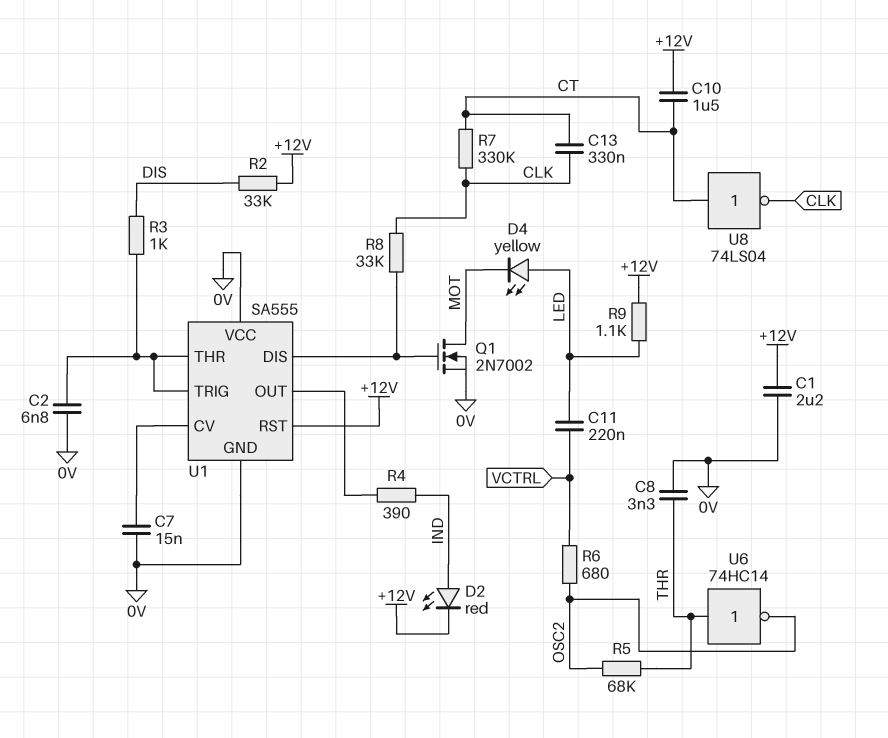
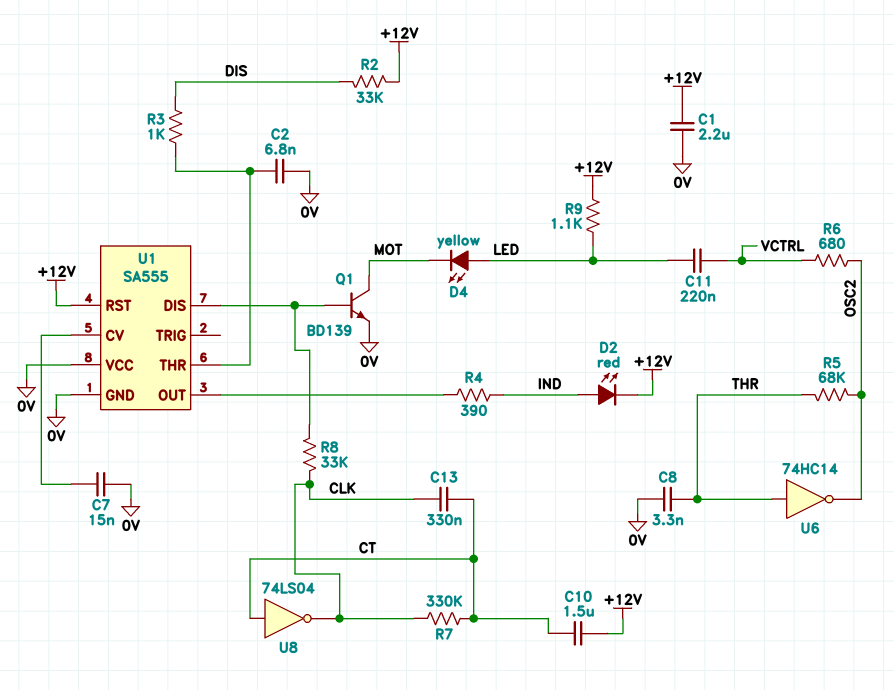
Q1: NMOS 2N7002 (G U1/DIS, D MOT, S 0V) -> NPN BD139 (B U1/DIS, C MOT, E 0V)
U1 pin TRIG: U1/THR -> none

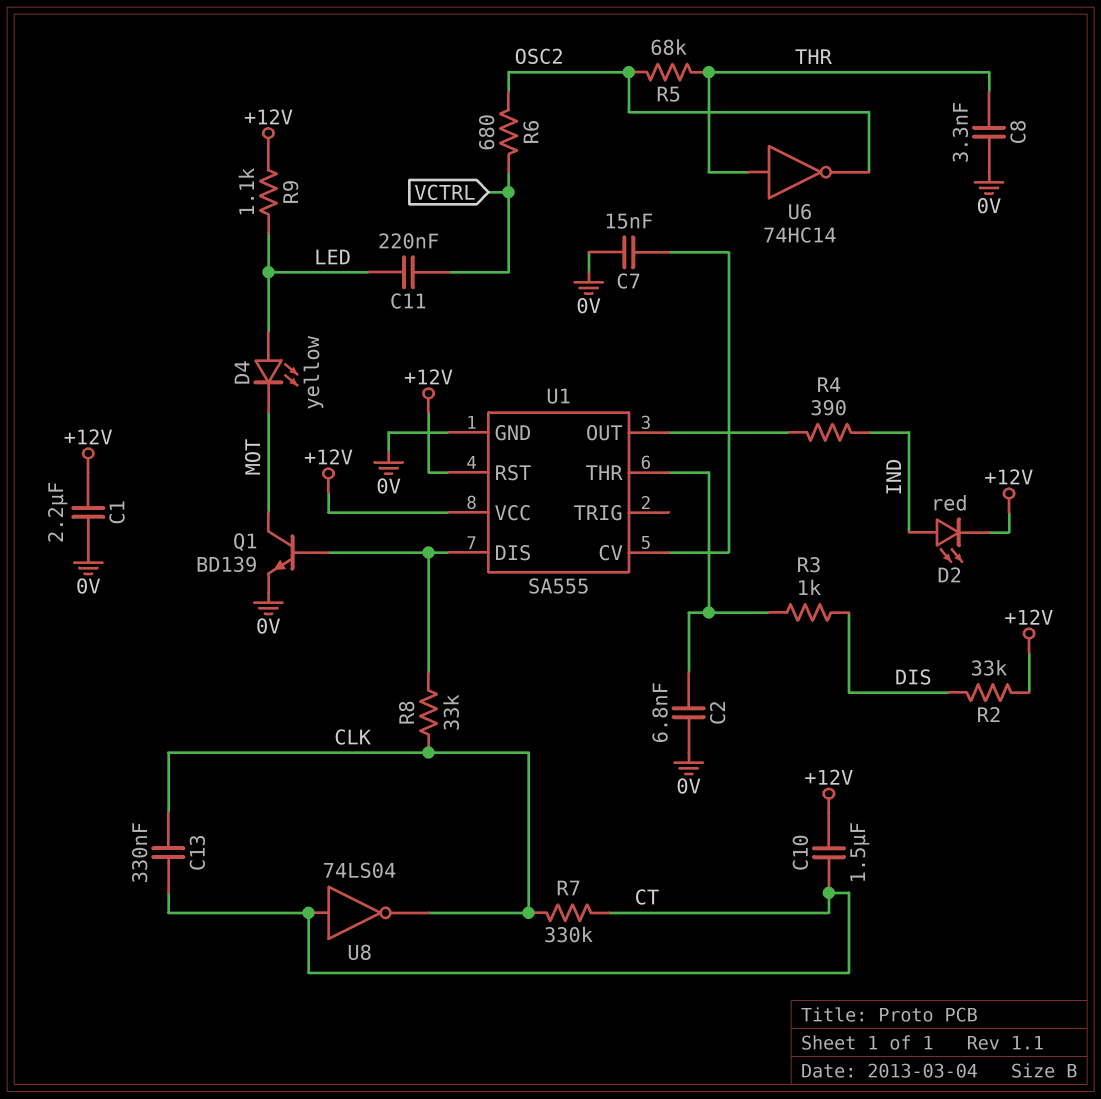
U1 pin VCC: 0V -> +12V

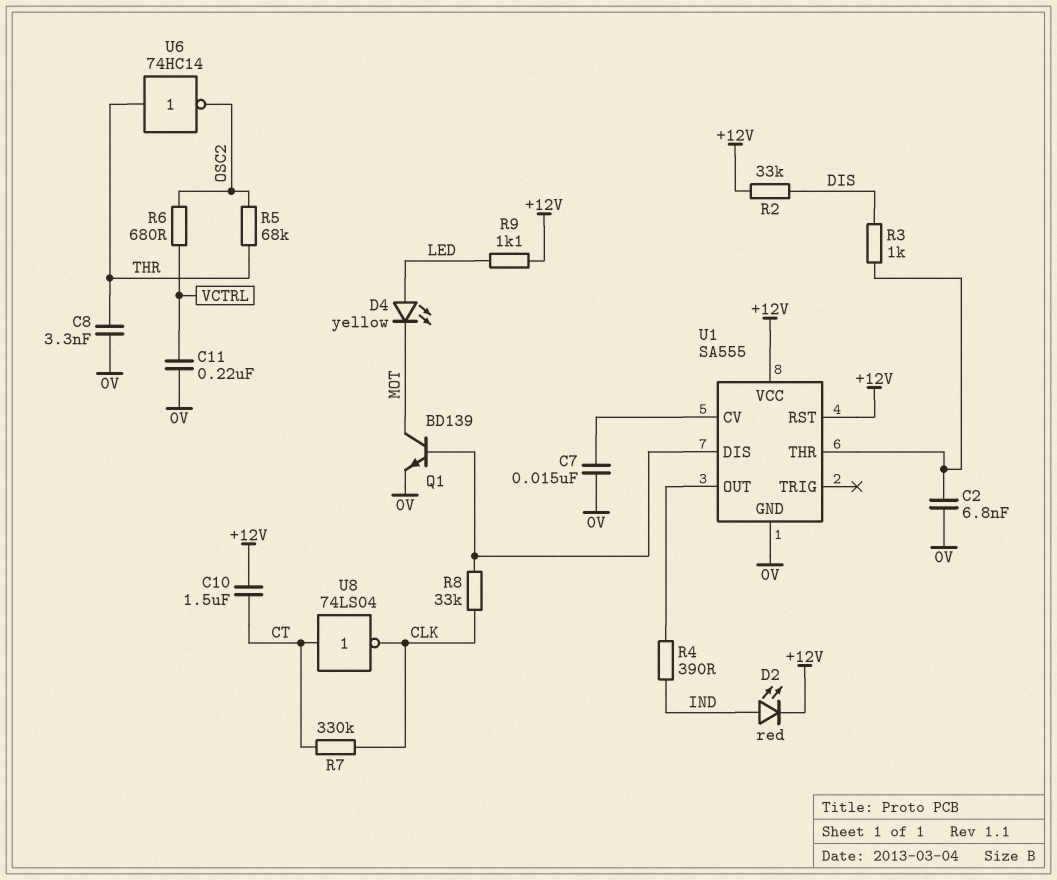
C1: 2.2uF (+12V, 0V) -> none
C11: 220nF (LED, VCTRL) -> 220nF (0V, VCTRL)
C13: 330nF (CLK, CT) -> none

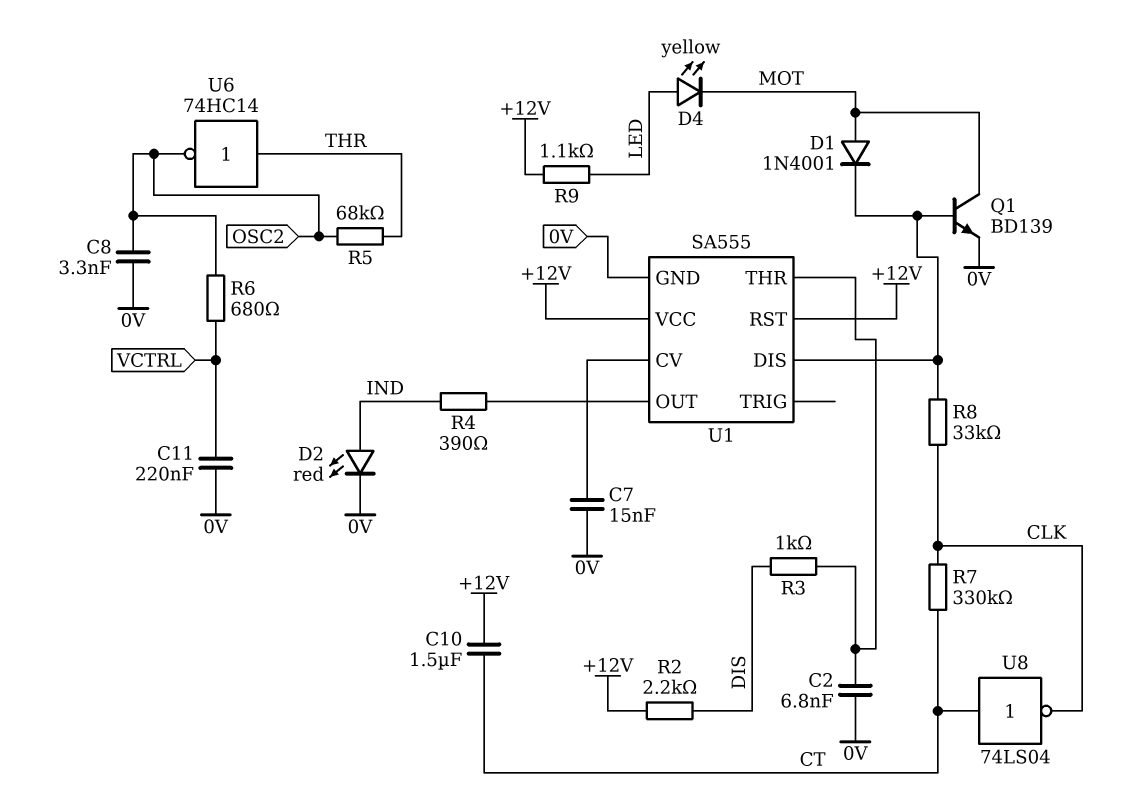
C8: 3.3nF (0V, THR) -> 3.3nF (0V, OSC2)
D1: none -> diode 1N4001 (A MOT, K U1/DIS)
D2: LED red (A IND, K +12V) -> LED red (A IND, K 0V)
R2: 33k (+12V, DIS) -> 2.2k (+12V, DIS)

